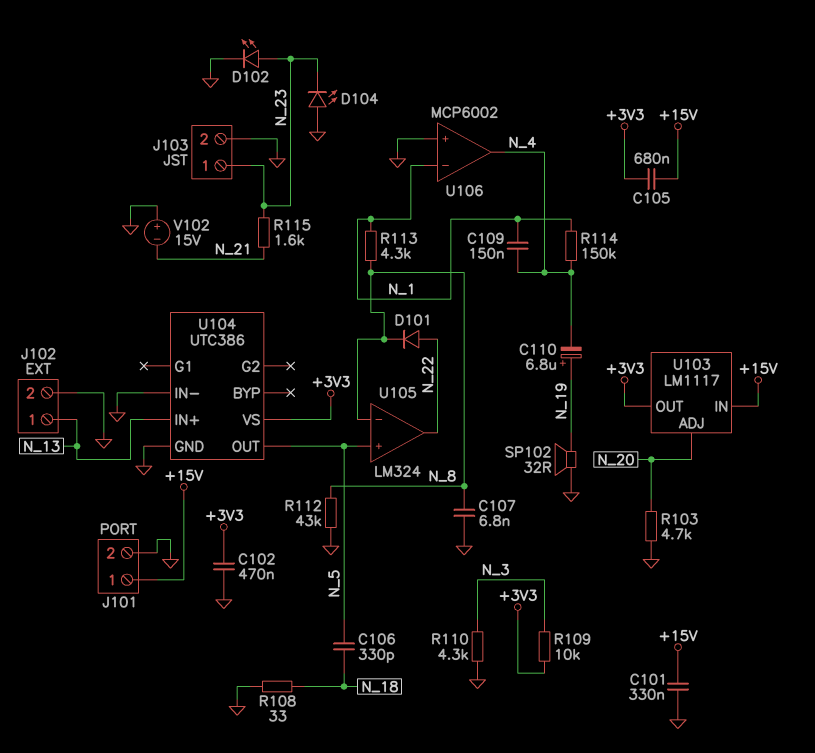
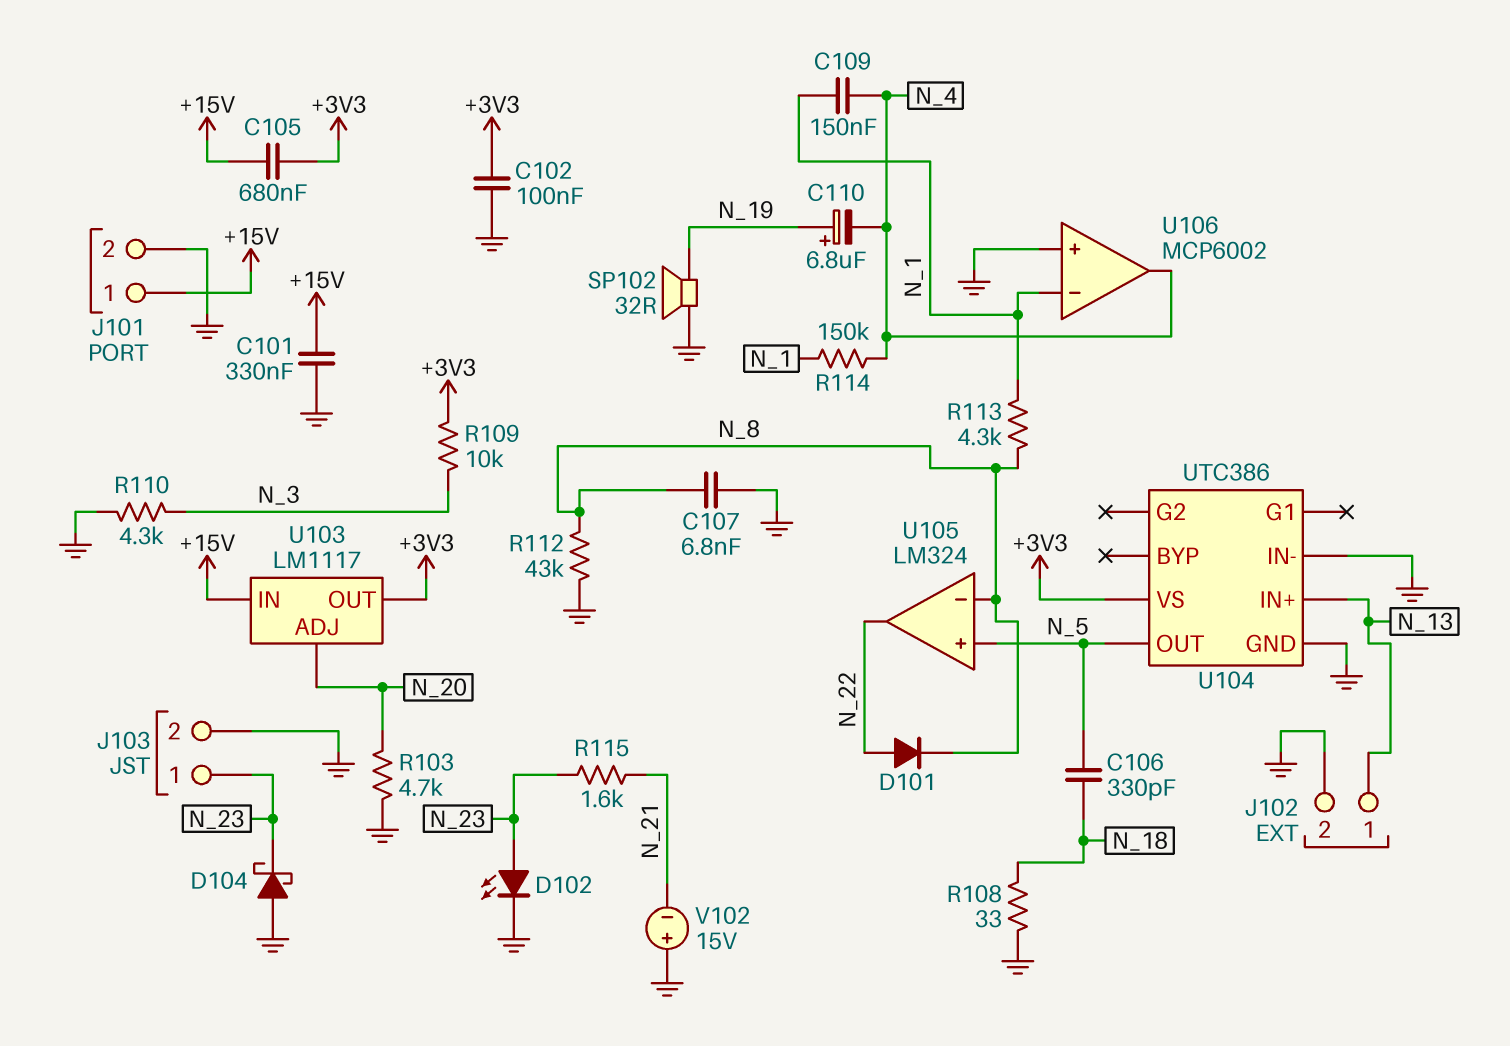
C102: 470nF (+3V3, GND) -> 100nF (+3V3, GND)
D104: LED (A GND, K N_23) -> schottky (A GND, K N_23)

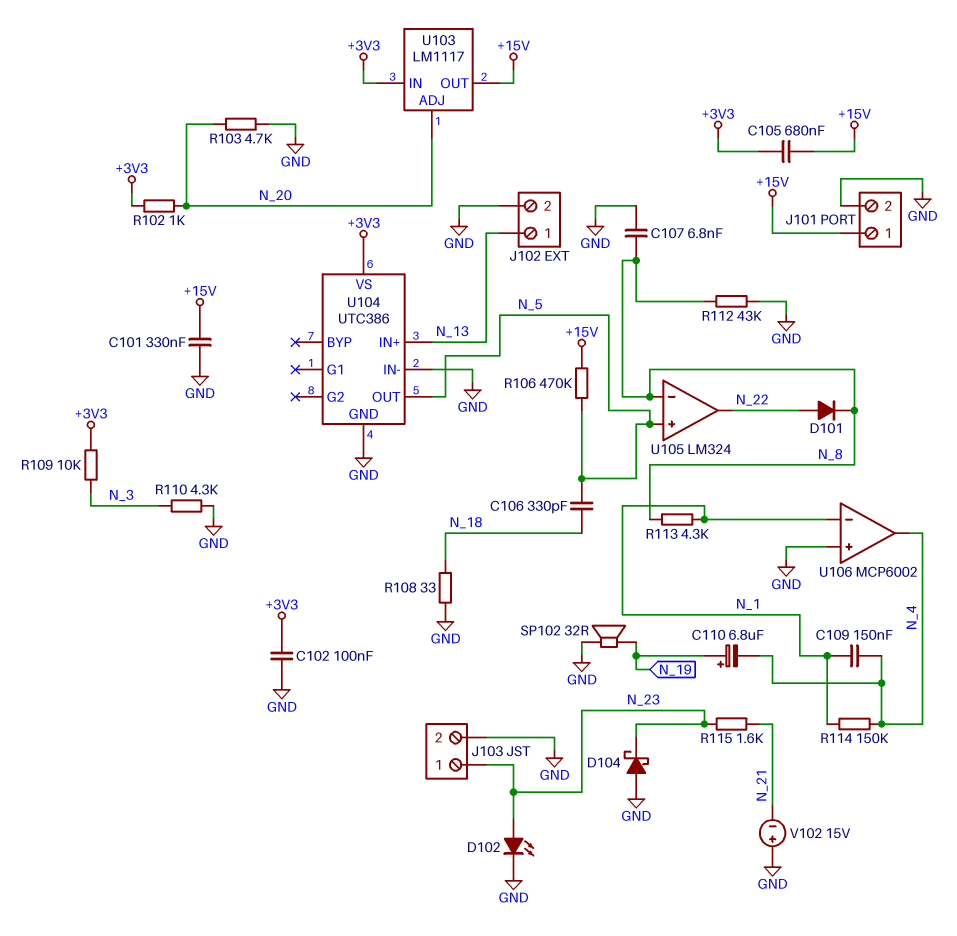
R102: none -> 1k (+3V3, N_20)
R106: none -> 470k (+15V, N_5)
U103 pin IN: +15V -> +3V3
U103 pin OUT: +3V3 -> +15V

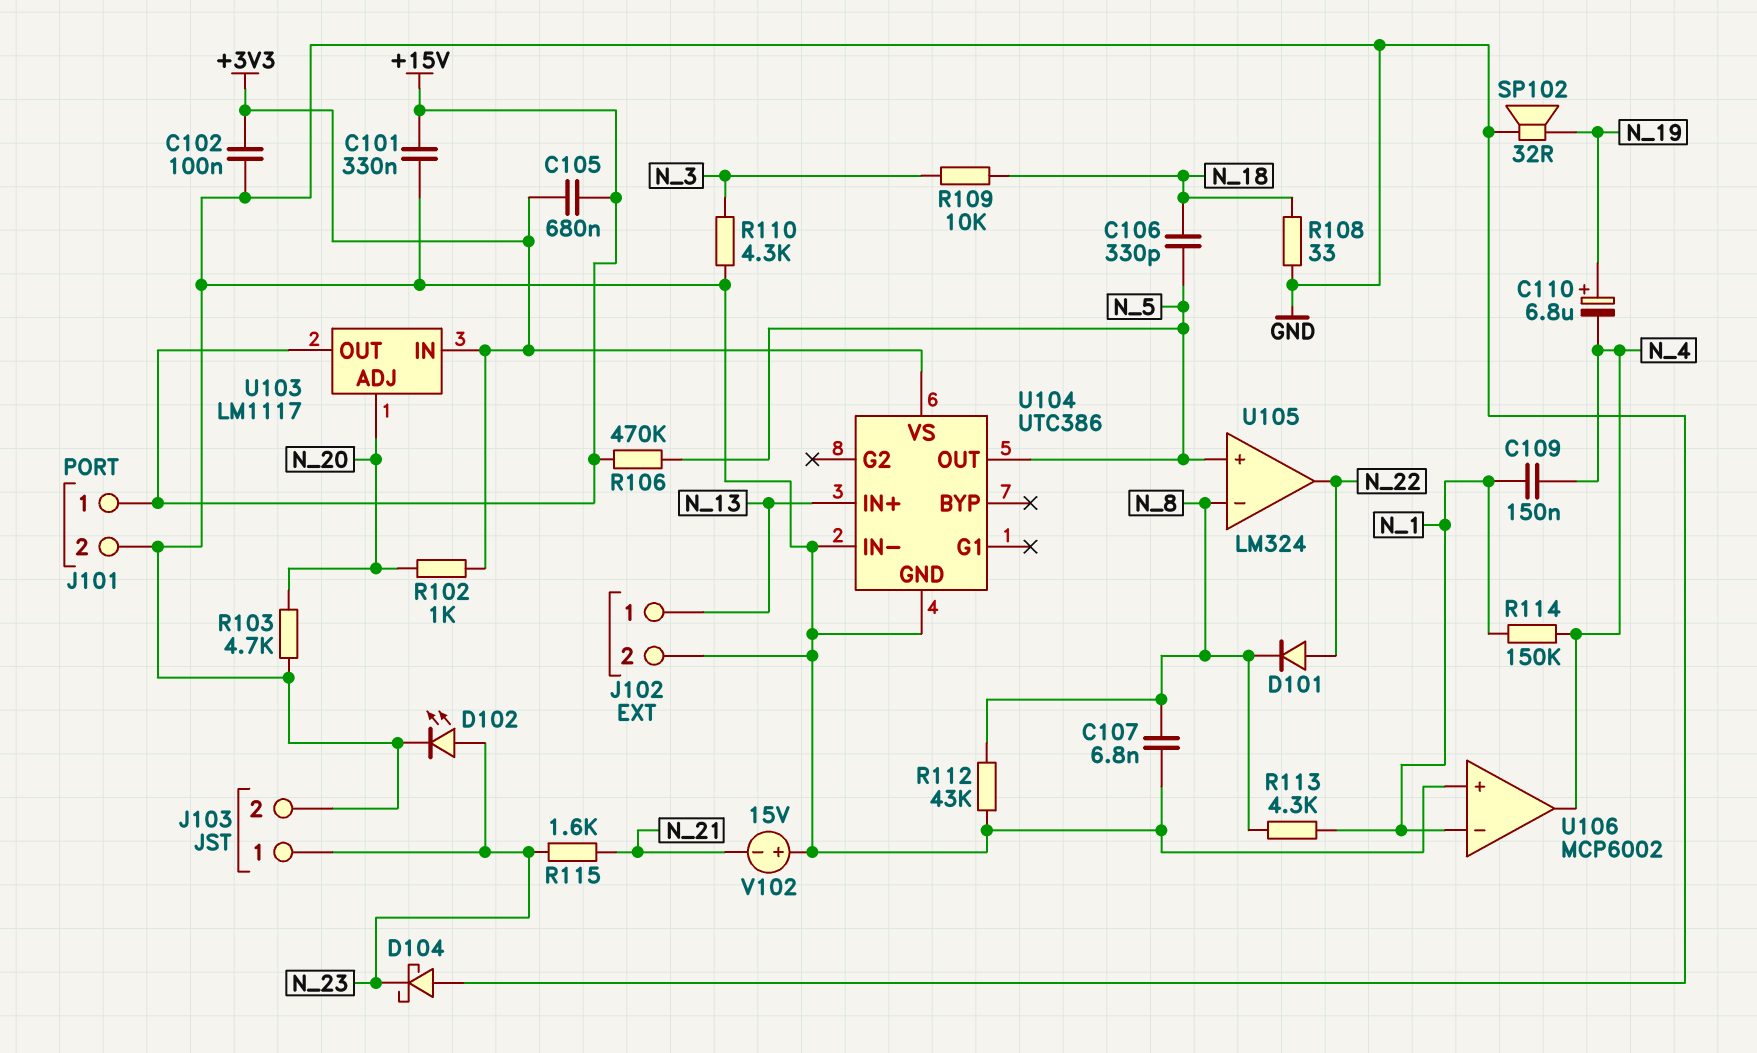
R109: 10k (+3V3, N_3) -> 10k (N_3, N_18)

